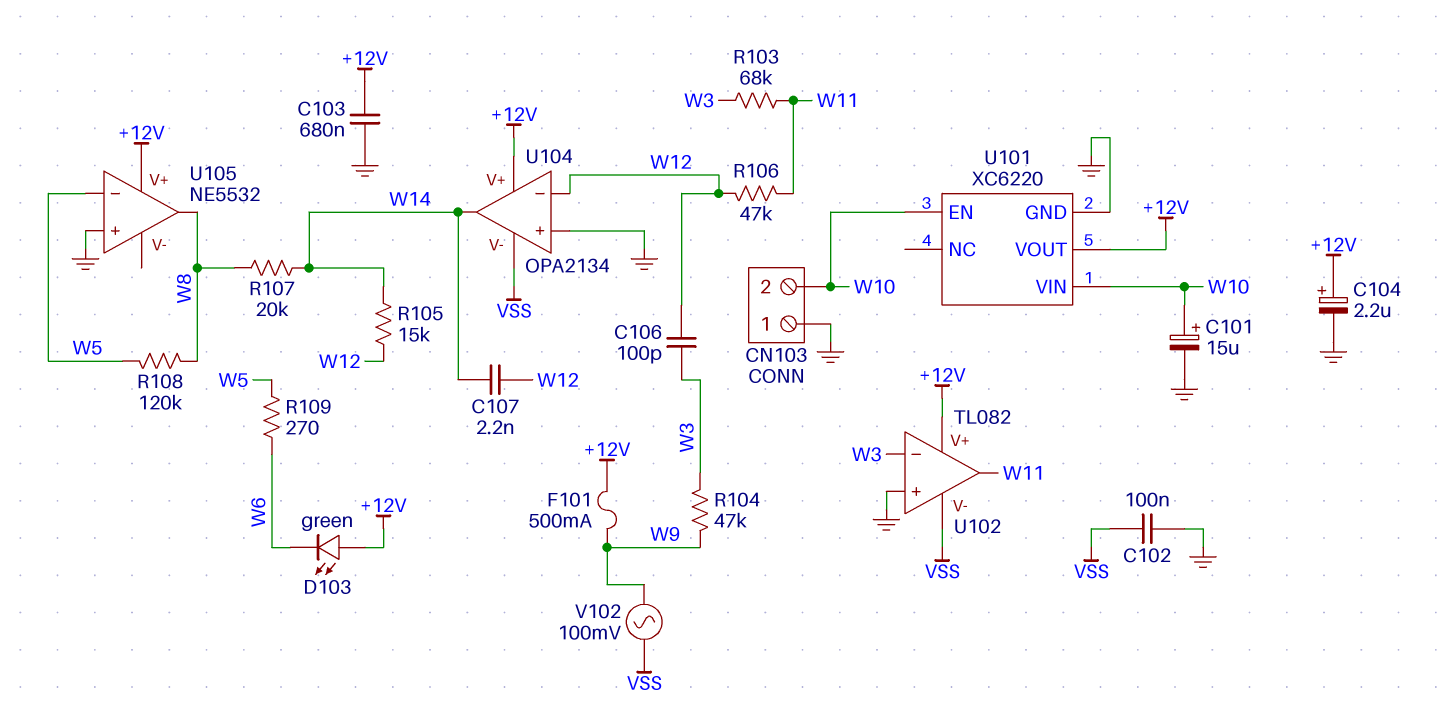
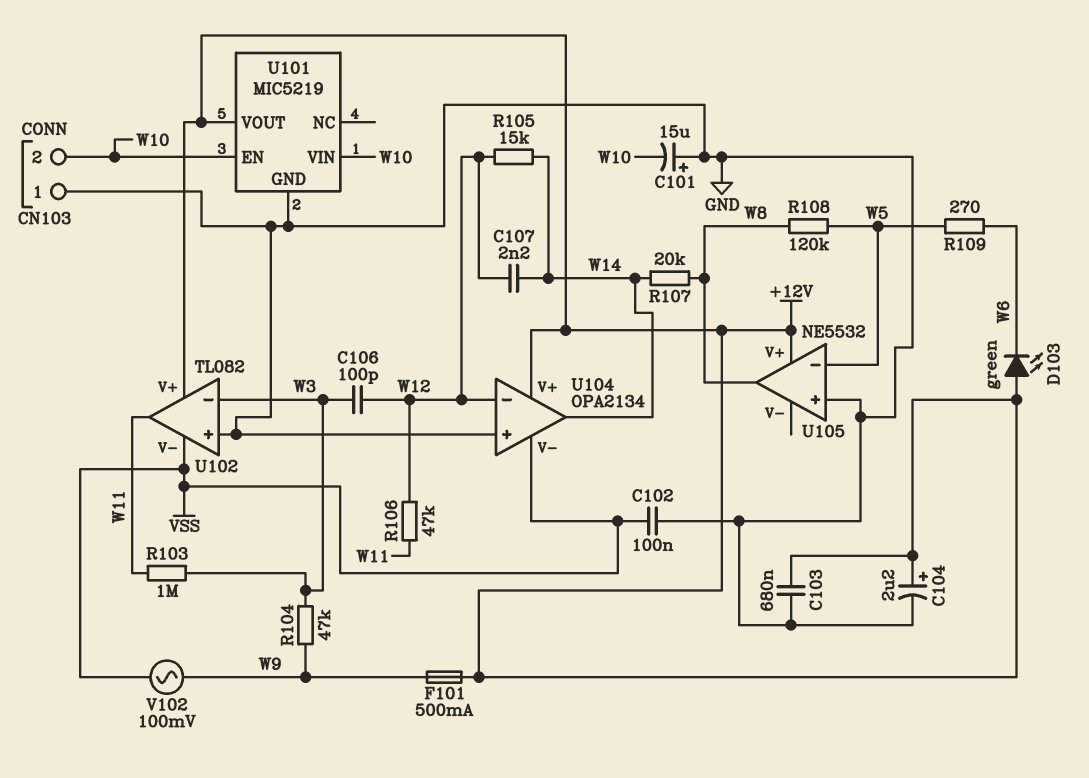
C101: 15uF (plus W10, minus GND) -> 15uF (plus GND, minus W10)
R103: 68k (W3, W11) -> 1M (W3, W11)
U101: XC6220 -> MIC5219

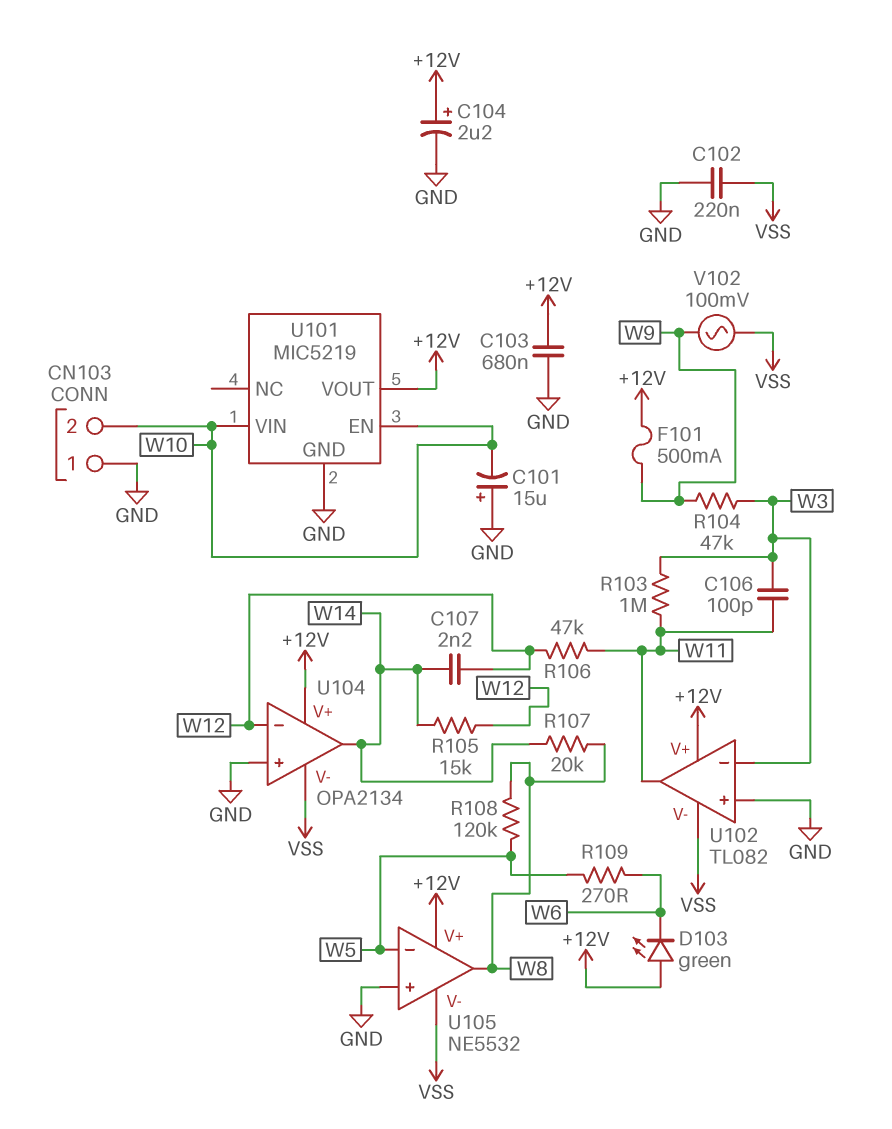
C102: 100nF (GND, VSS) -> 220nF (GND, VSS)
C106: 100pF (W3, W12) -> 100pF (W3, W11)
U105 pin V-: none -> VSS

